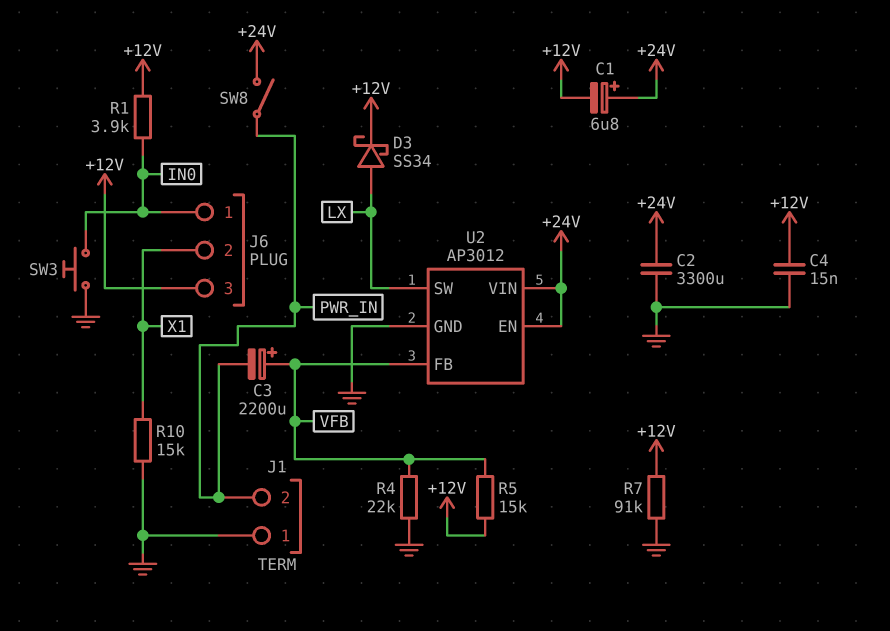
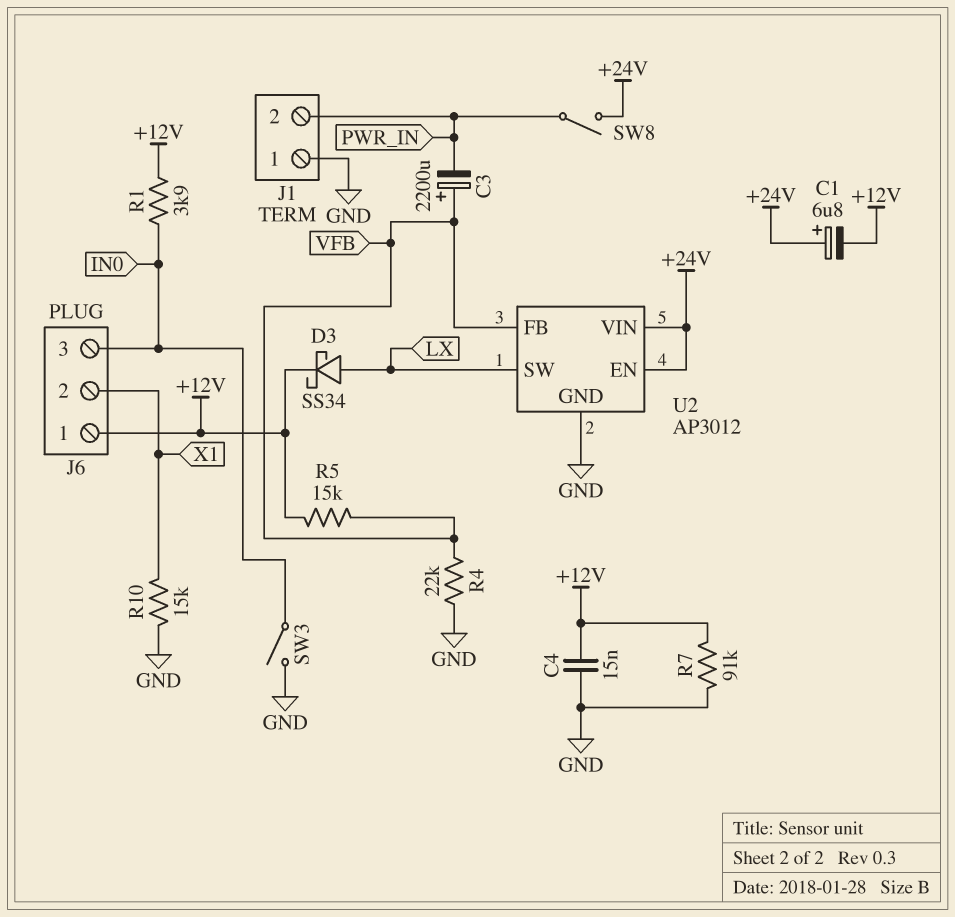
C2: 3300uF (+24V, GND) -> none
J6 pin 1: IN0 -> +12V
J6 pin 3: +12V -> IN0
SW3: button (GND, IN0) -> switch (GND, IN0)

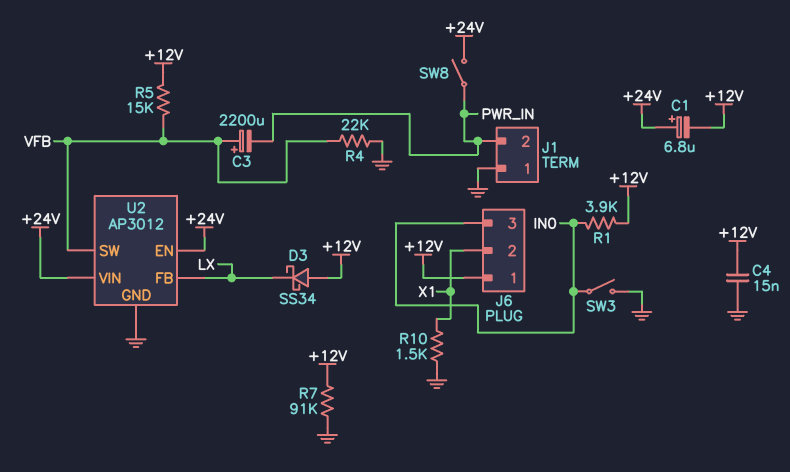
D3: schottky SS34 (A LX, K +12V) -> schottky SS34 (A +12V, K LX)
R10: 15k (GND, X1) -> 1.5k (GND, X1)
U2 pin FB: VFB -> LX
U2 pin SW: LX -> VFB

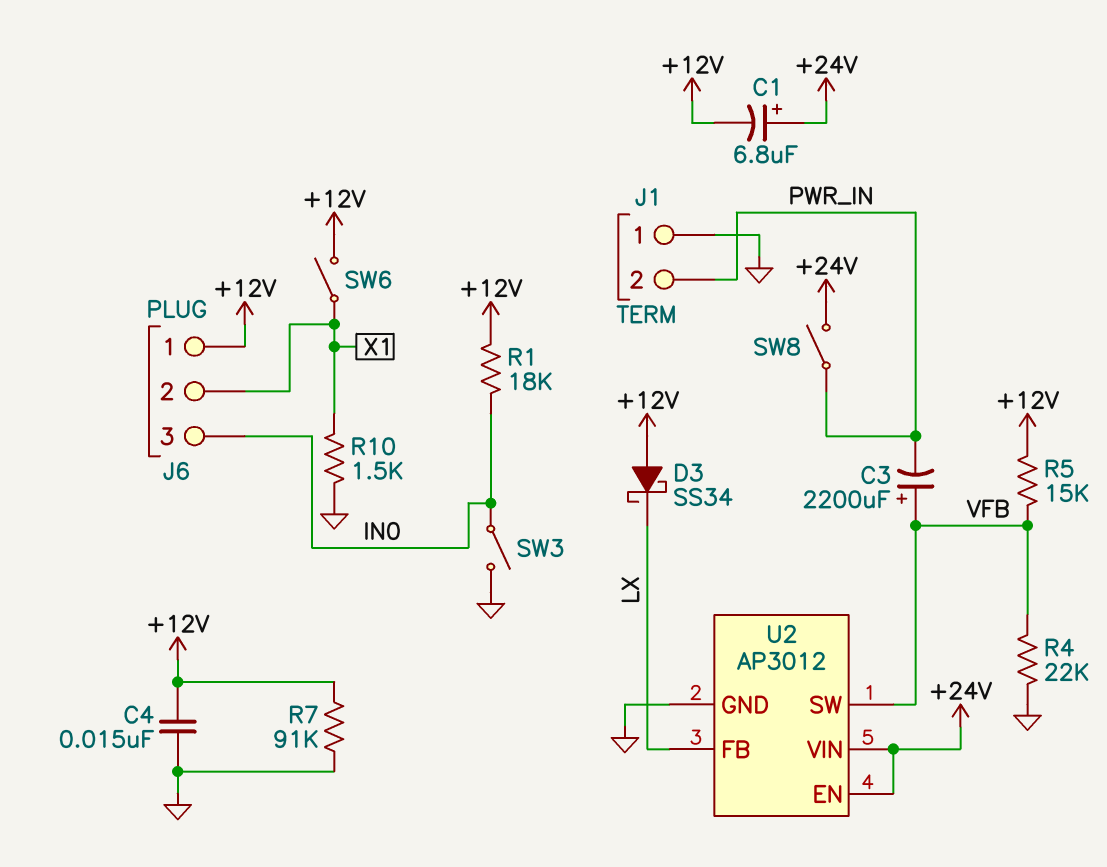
R1: 3.9k (+12V, IN0) -> 18k (+12V, IN0)
SW6: none -> switch (+12V, X1)

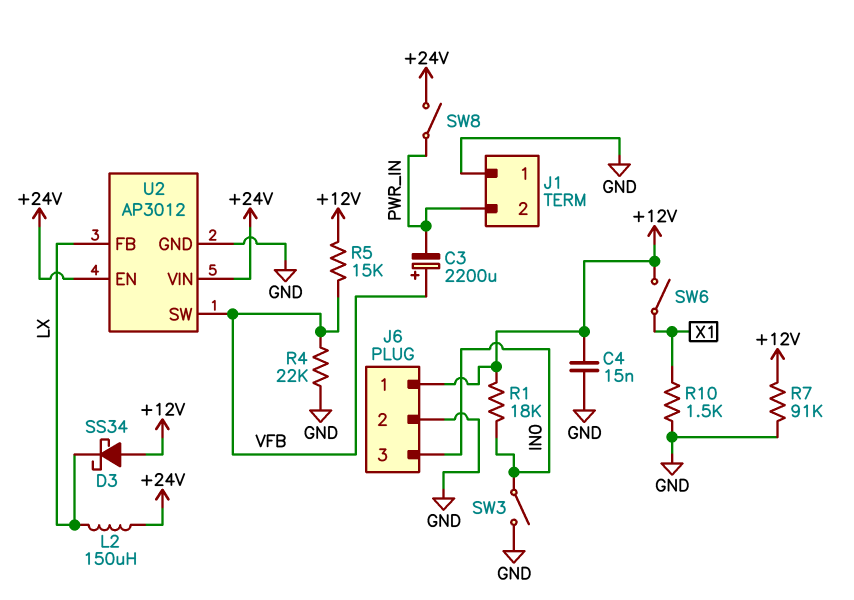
C1: 6.8uF (plus +24V, minus +12V) -> none
J6 pin 2: X1 -> GND
L2: none -> 150uH (+24V, LX)

